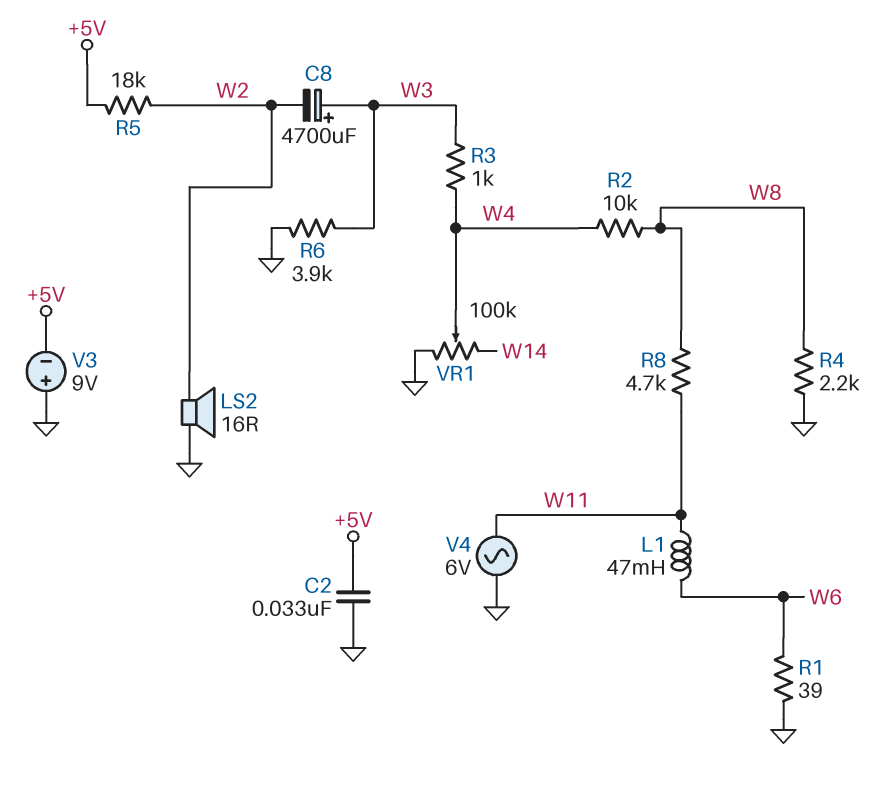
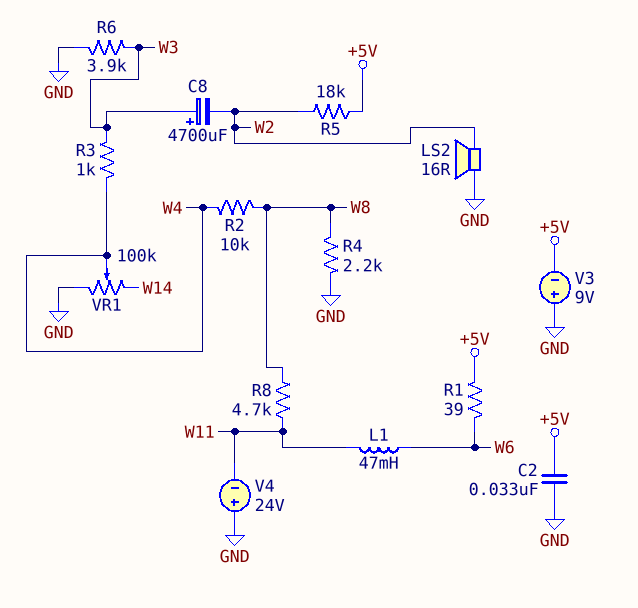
R1: 39 (GND, W6) -> 39 (+5V, W6)
V4: AC 6V (GND, W11) -> 24V (plus GND, minus W11)

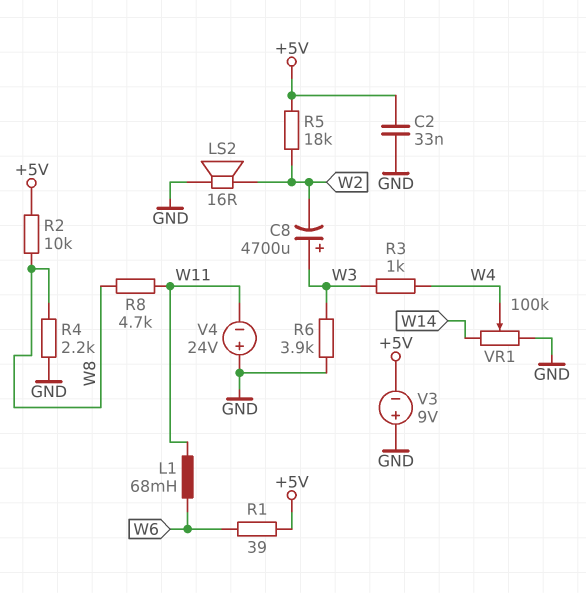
L1: 47mH (W6, W11) -> 68mH (W6, W11)
R2: 10k (W4, W8) -> 10k (+5V, W8)

